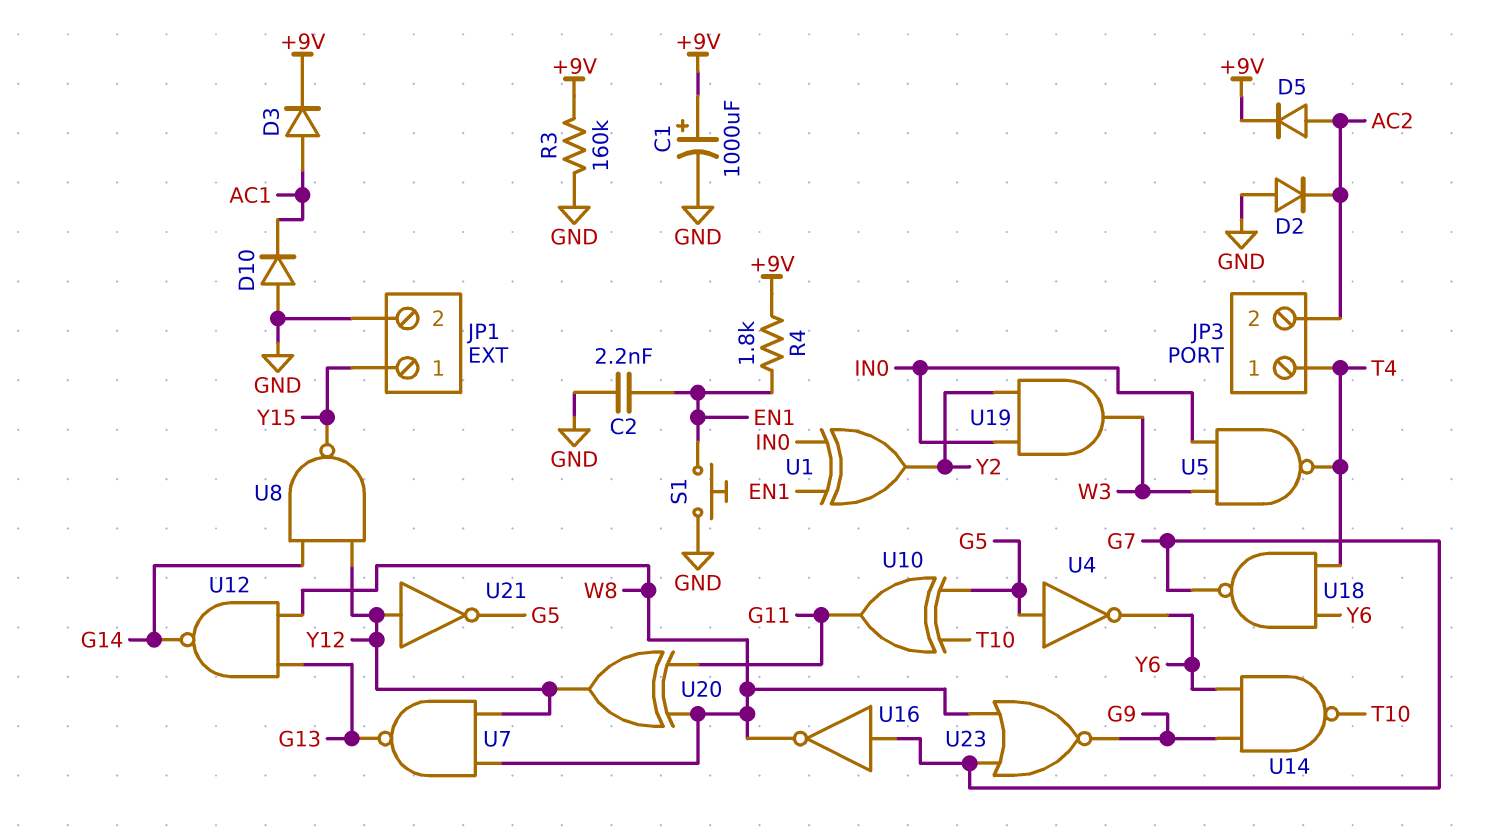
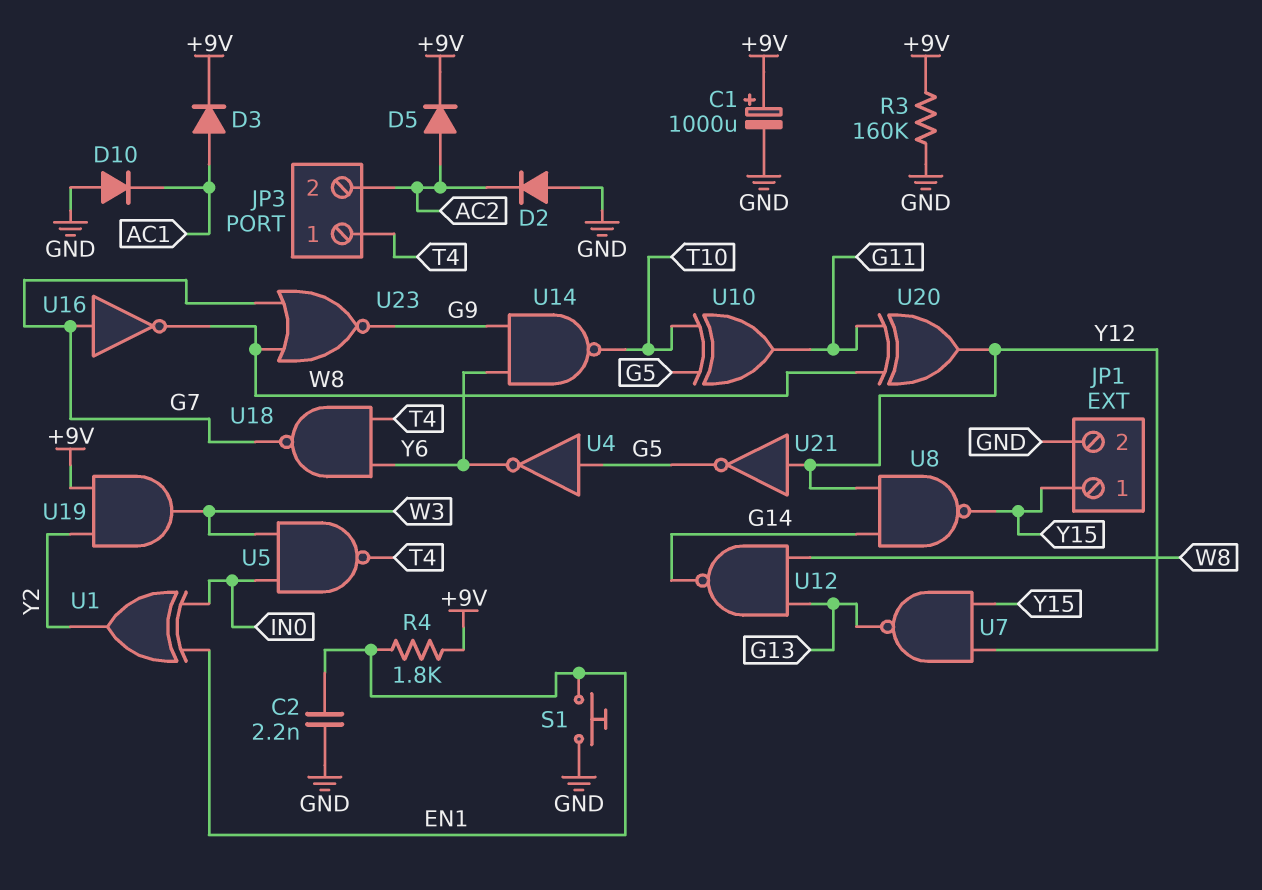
U7: NAND (in W8, in Y12, out G13) -> NAND (in Y12, in Y15, out G13)
U19: AND (in IN0, in Y2, out W3) -> AND (in +9V, in Y2, out W3)

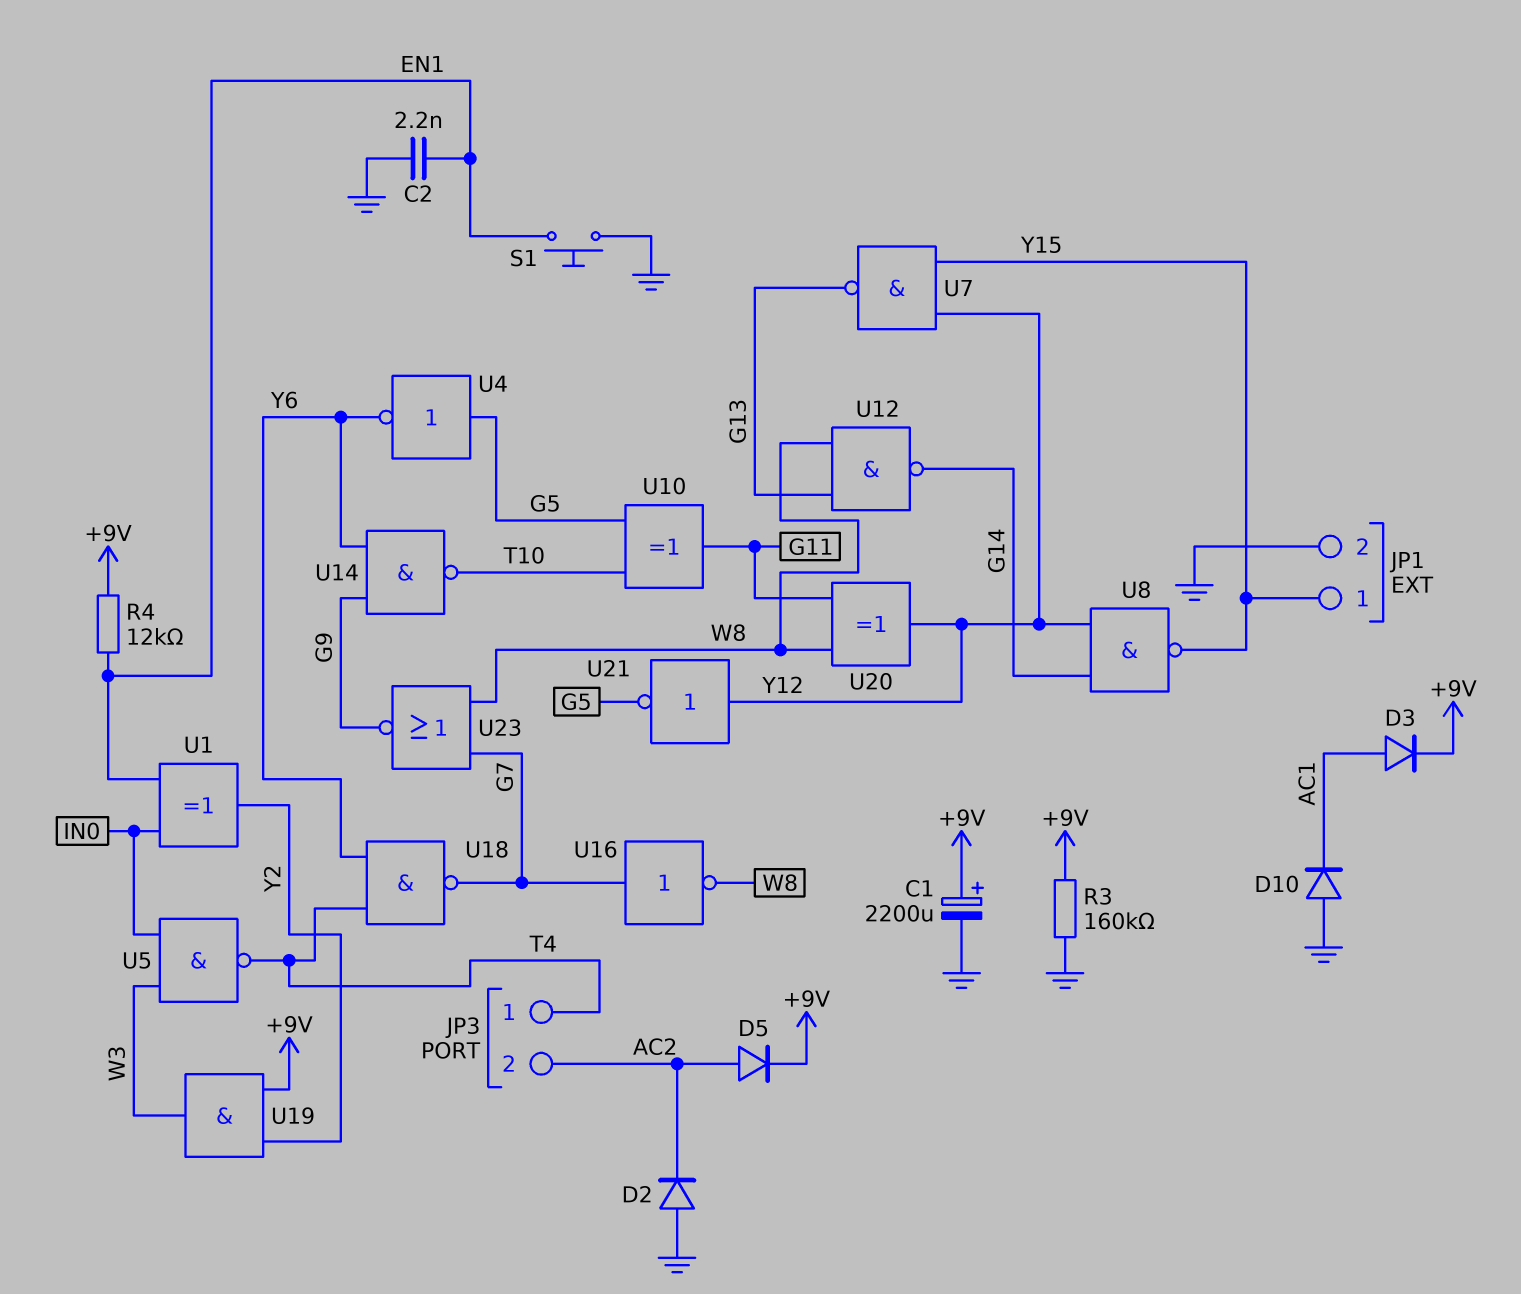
C1: 1000uF (plus +9V, minus GND) -> 2200uF (plus +9V, minus GND)
R4: 1.8k (+9V, EN1) -> 12k (+9V, EN1)

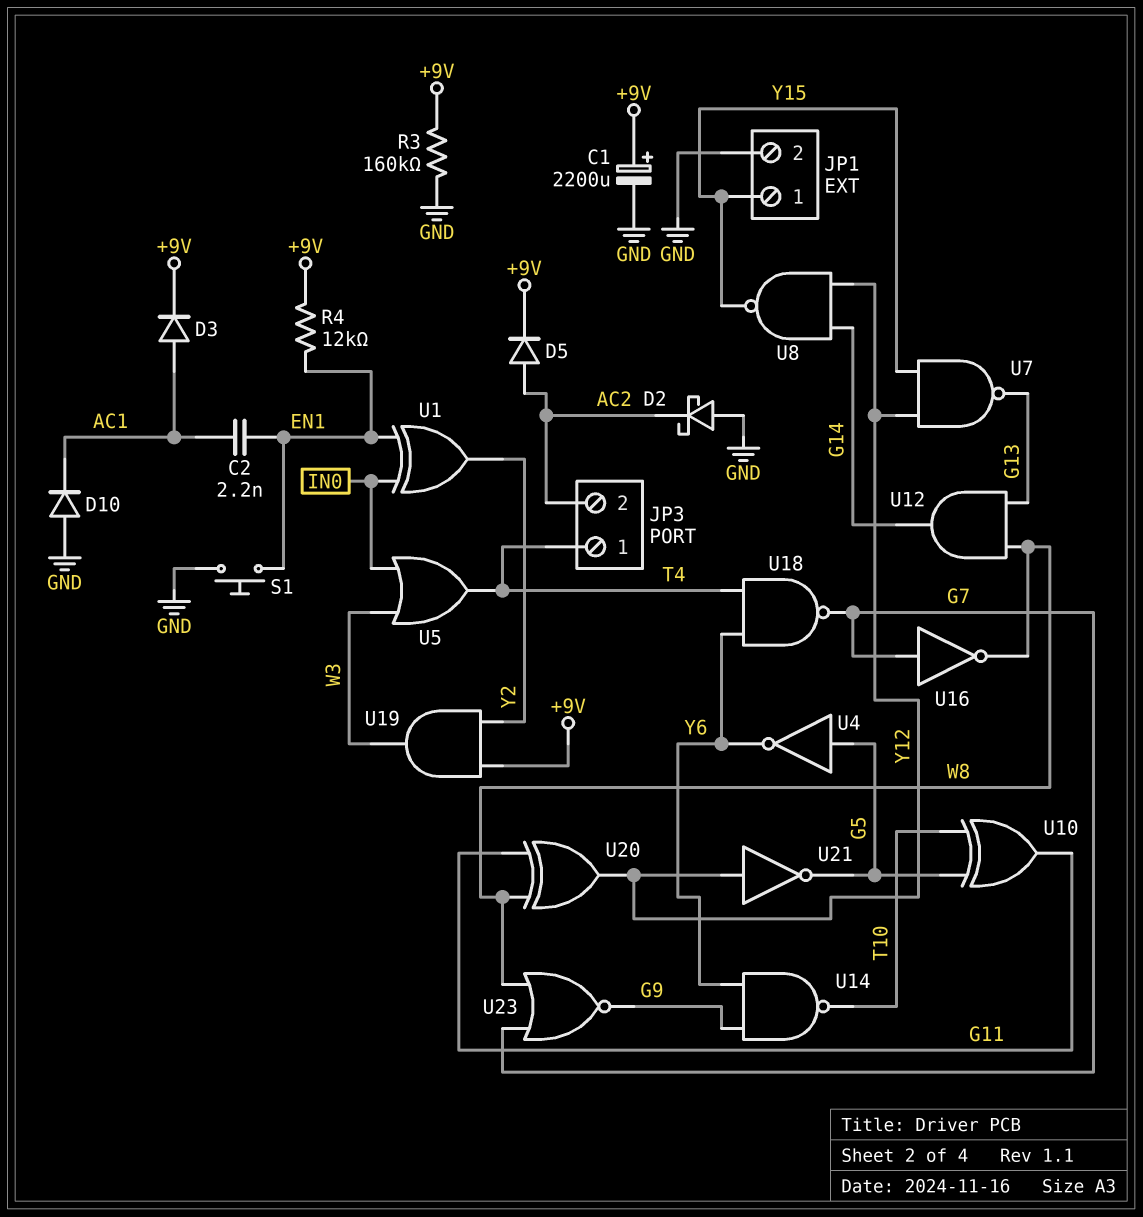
C2: 2.2nF (EN1, GND) -> 2.2nF (AC1, EN1)
D2: diode (A GND, K AC2) -> schottky (A GND, K AC2)
U5: NAND (in IN0, in W3, out T4) -> OR (in IN0, in W3, out T4)
U12: NAND (in G13, in W8, out G14) -> AND (in G13, in W8, out G14)

